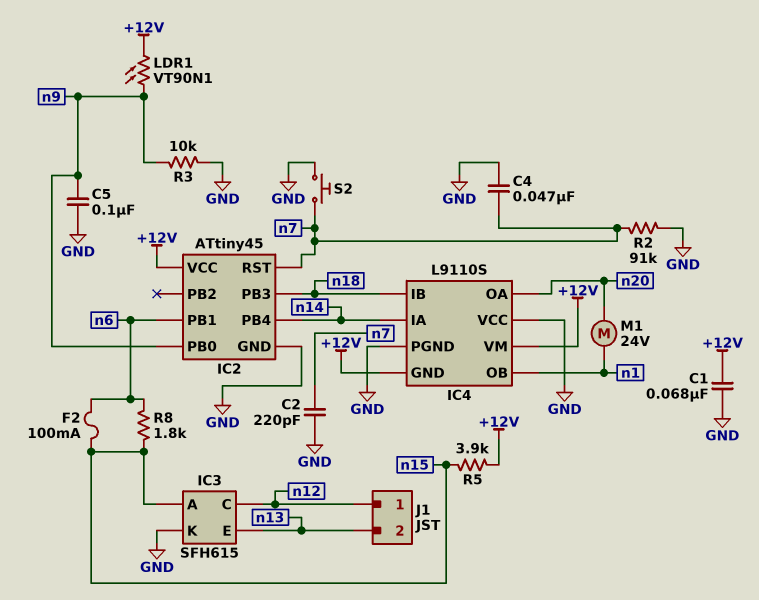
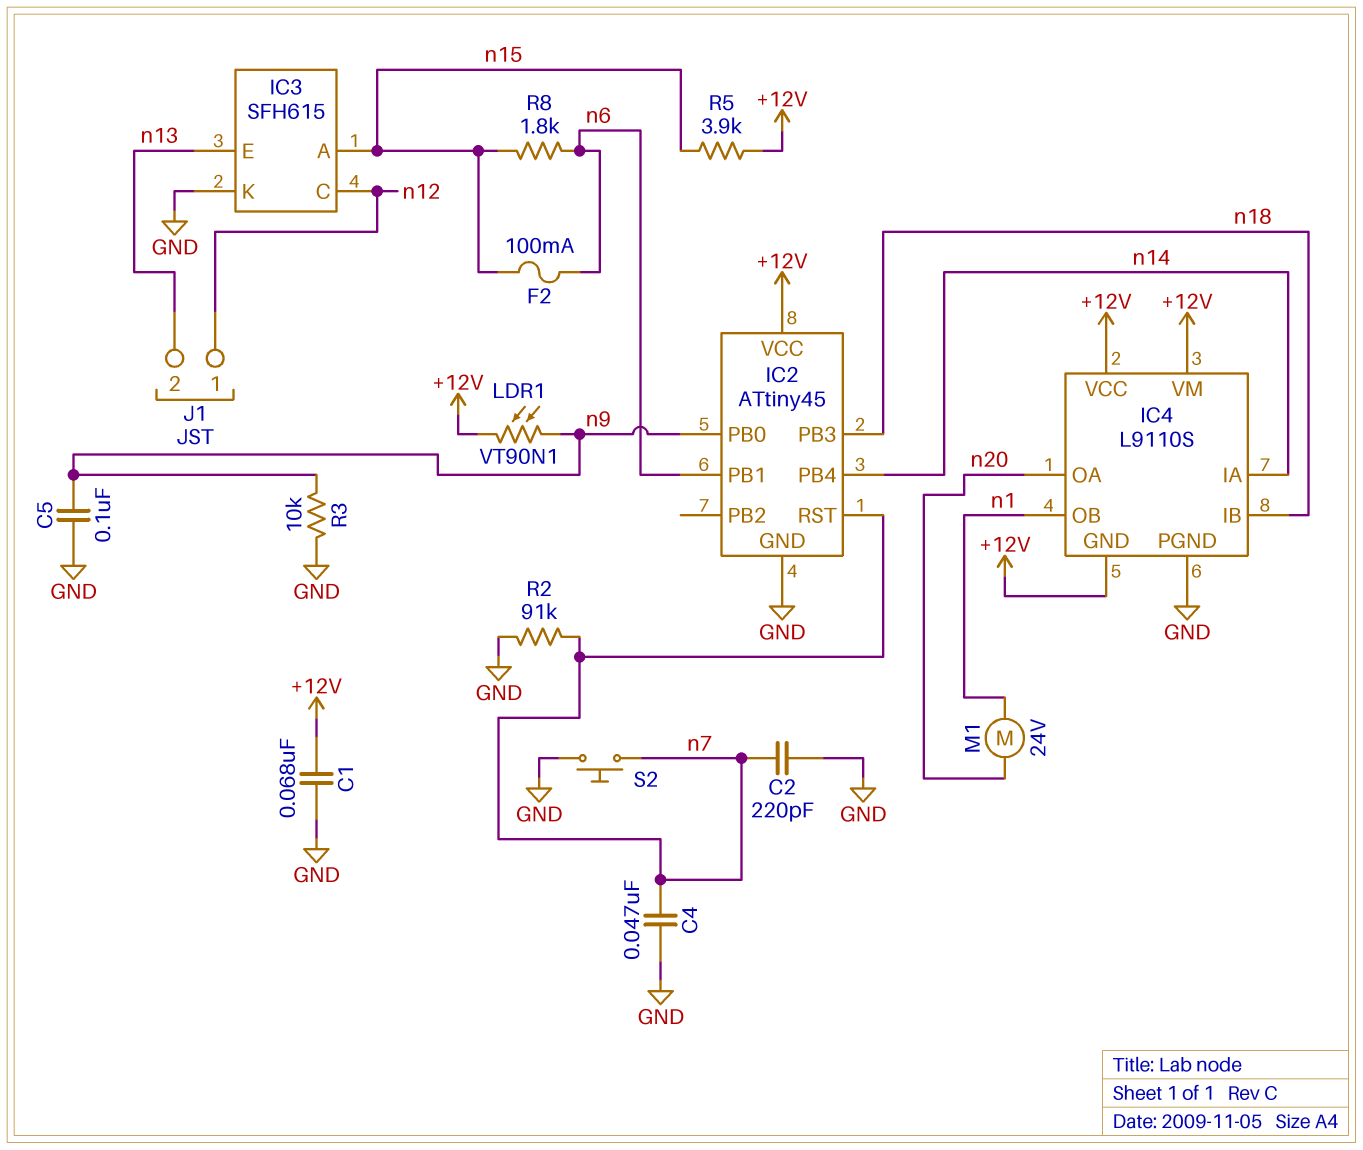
IC4 pin VCC: GND -> +12V

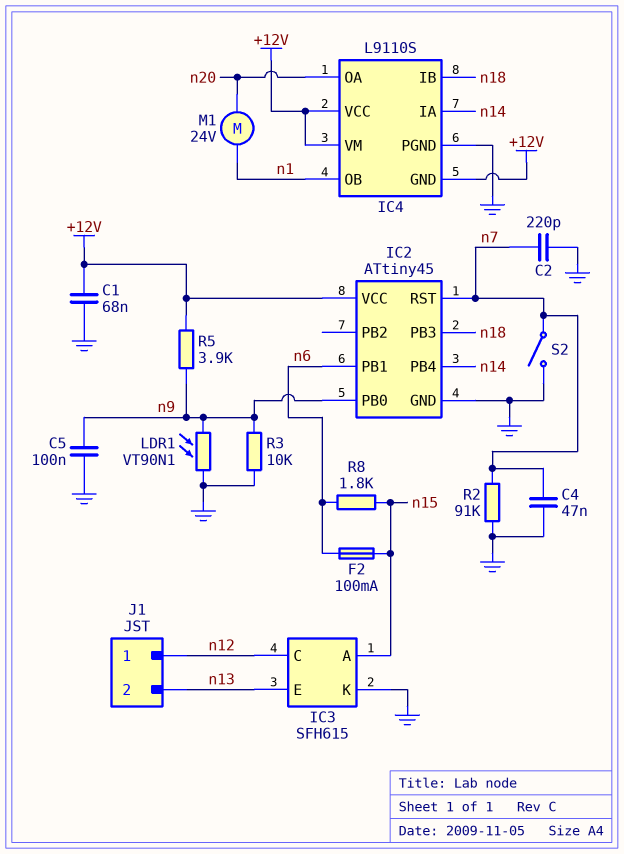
LDR1: VT90N1 (+12V, n9) -> VT90N1 (GND, n9)
R5: 3.9k (+12V, n15) -> 3.9k (+12V, n9)
S2: button (GND, n7) -> switch (GND, n7)

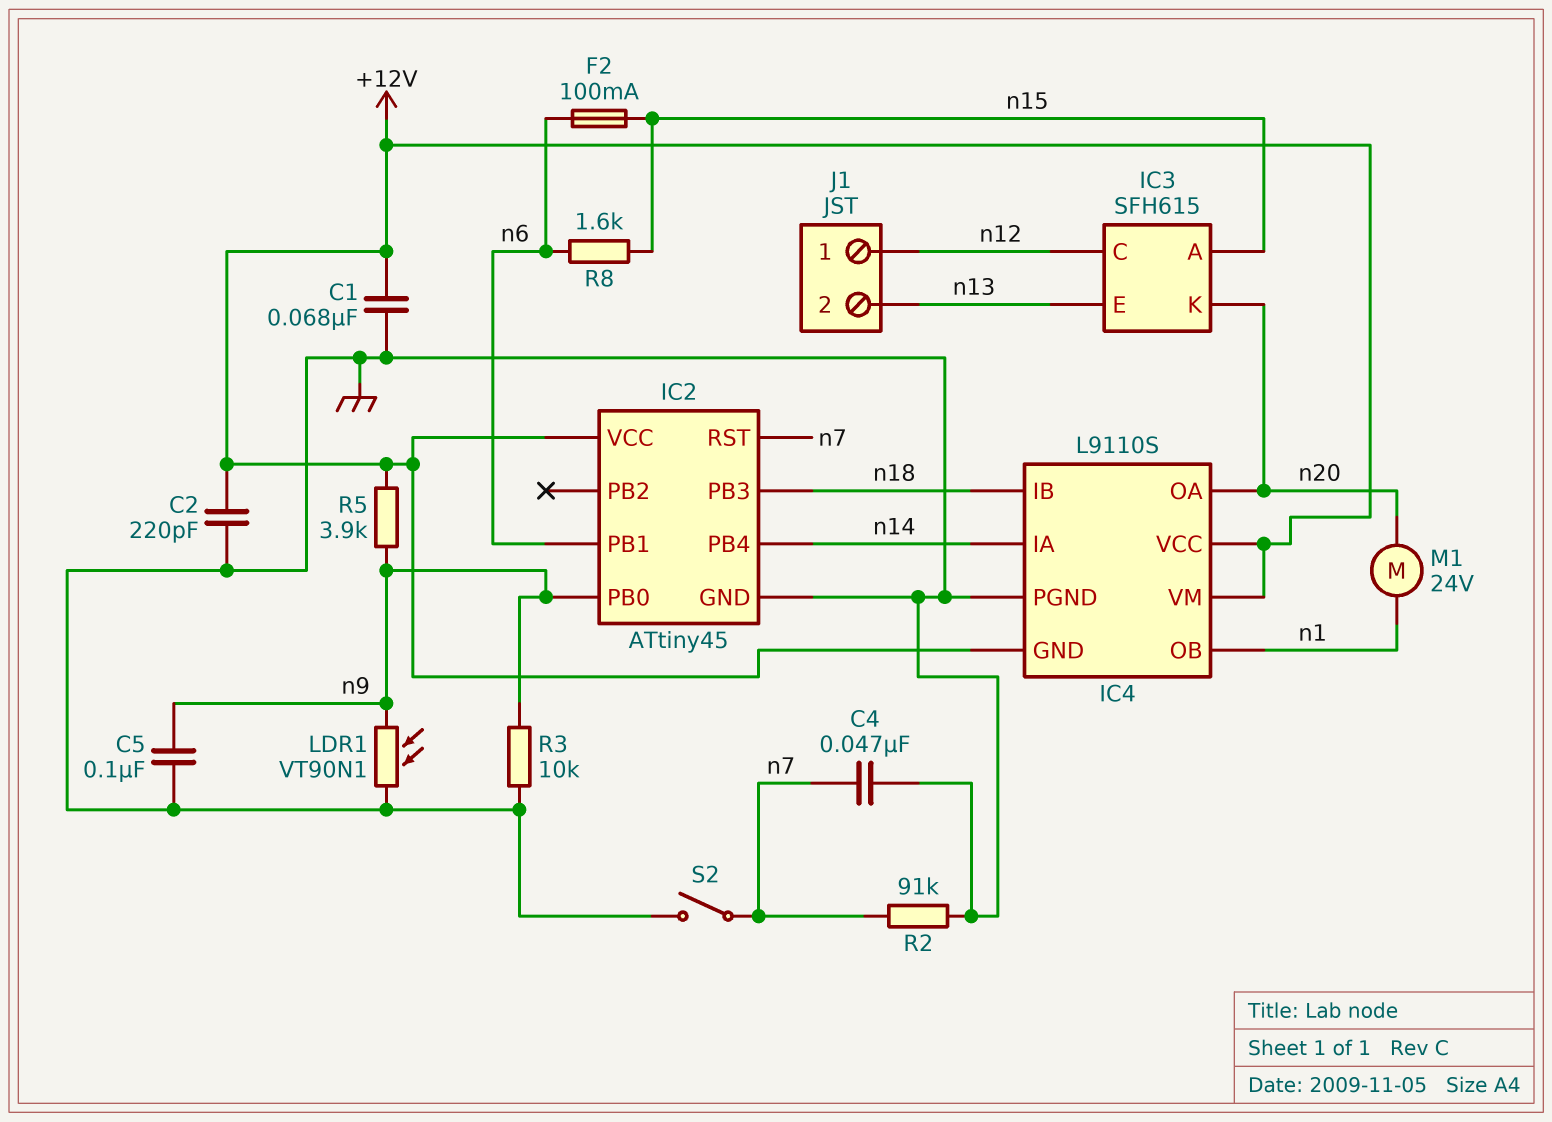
C2: 220pF (GND, n7) -> 220pF (+12V, GND)
IC3 pin K: GND -> n20
R8: 1.8k (n6, n15) -> 1.6k (n6, n15)

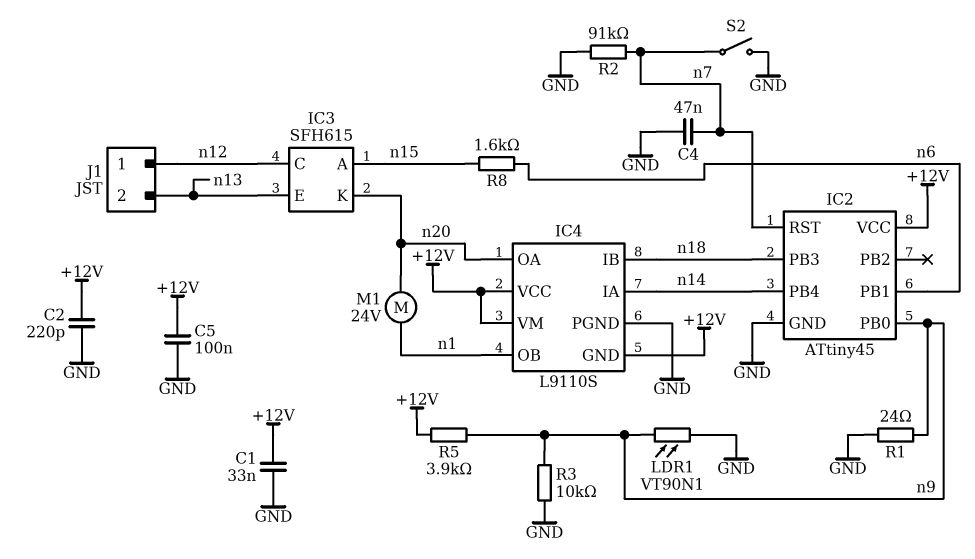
C1: 68nF (+12V, GND) -> 33nF (+12V, GND)
C5: 100nF (GND, n9) -> 100nF (+12V, GND)
F2: 100mA (n6, n15) -> none
R1: none -> 24 (GND, n9)

